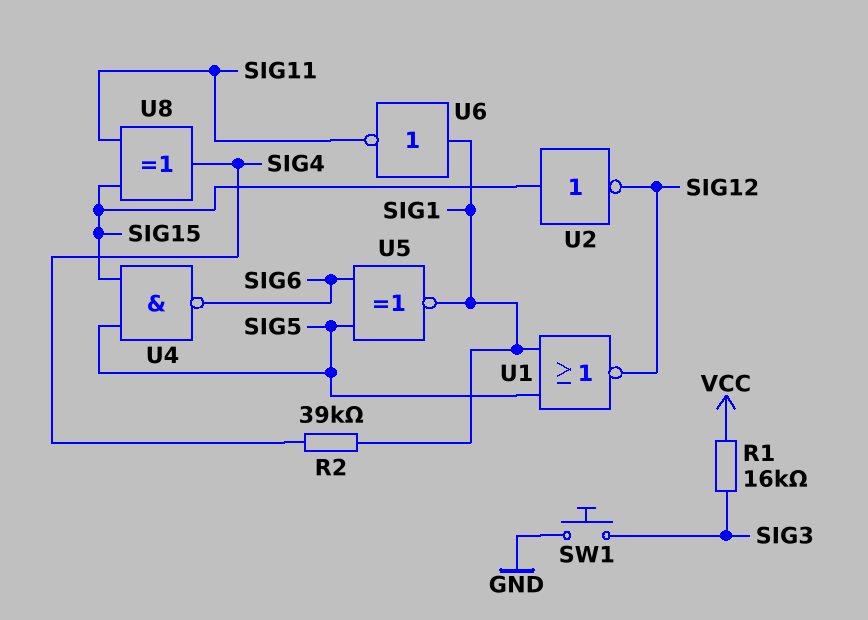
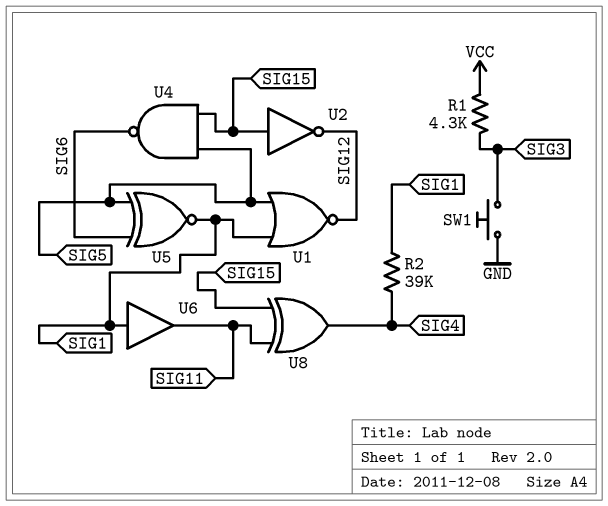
R1: 16k (SIG3, VCC) -> 4.3k (SIG3, VCC)
U6: NOT (in SIG1, out SIG11) -> buffer (in SIG1, out SIG11)

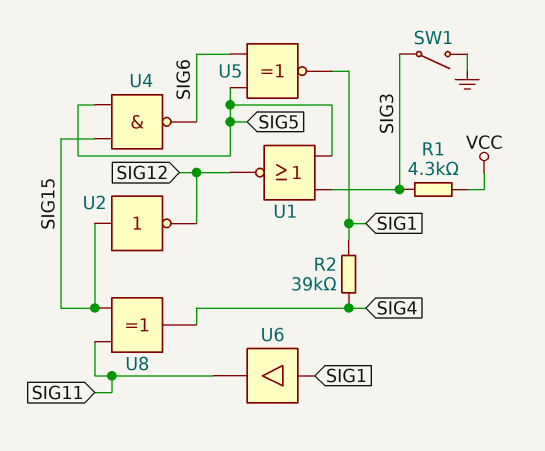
SW1: button (GND, SIG3) -> switch (GND, SIG3)
U1: NOR (in SIG1, in SIG5, out SIG12) -> NOR (in SIG3, in SIG5, out SIG12)

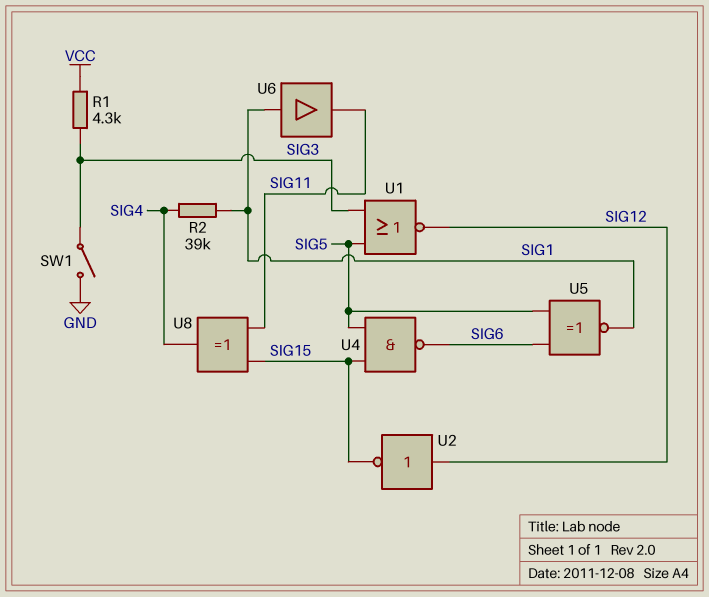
U2: NOT (in SIG15, out SIG12) -> NOT (in SIG12, out SIG15)

